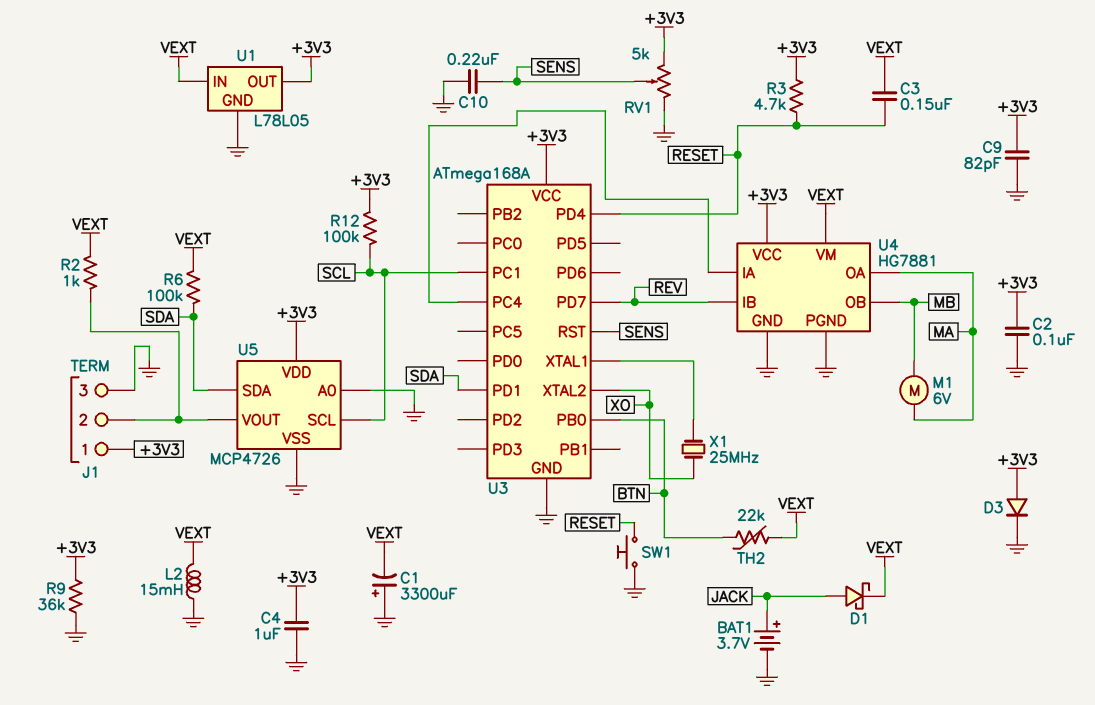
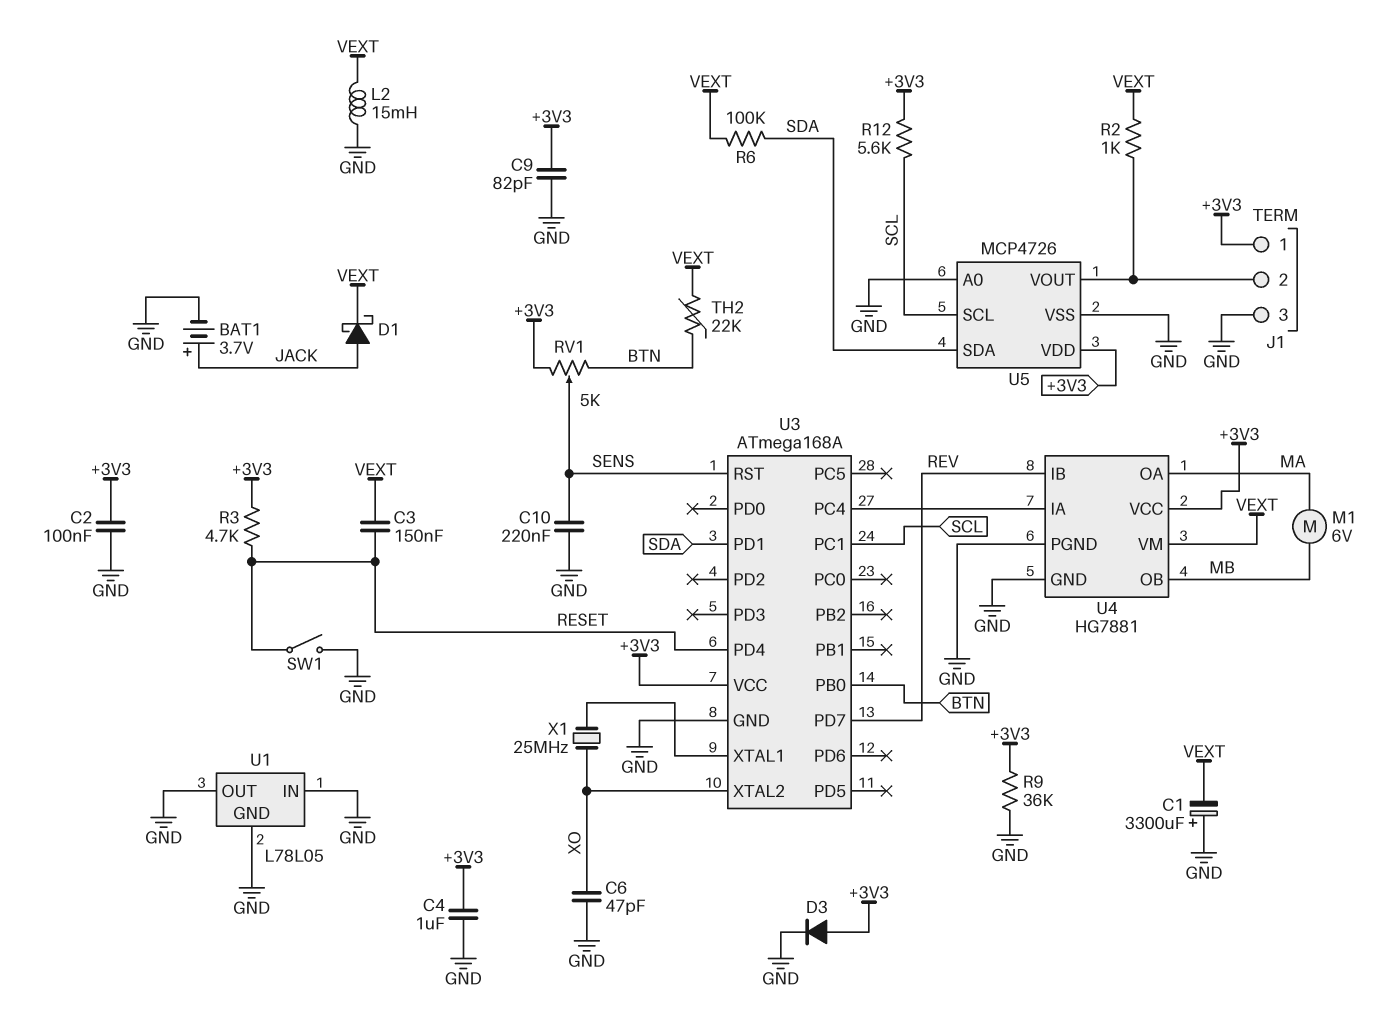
C6: none -> 47pF (GND, XO)
R12: 100k (+3V3, SCL) -> 5.6k (+3V3, SCL)
RV1: 5k (+3V3, GND, wiper SENS) -> 5k (+3V3, BTN, wiper SENS)
SW1: button (GND, RESET) -> switch (GND, RESET)
U1 pin IN: VEXT -> GND
U1 pin OUT: +3V3 -> GND

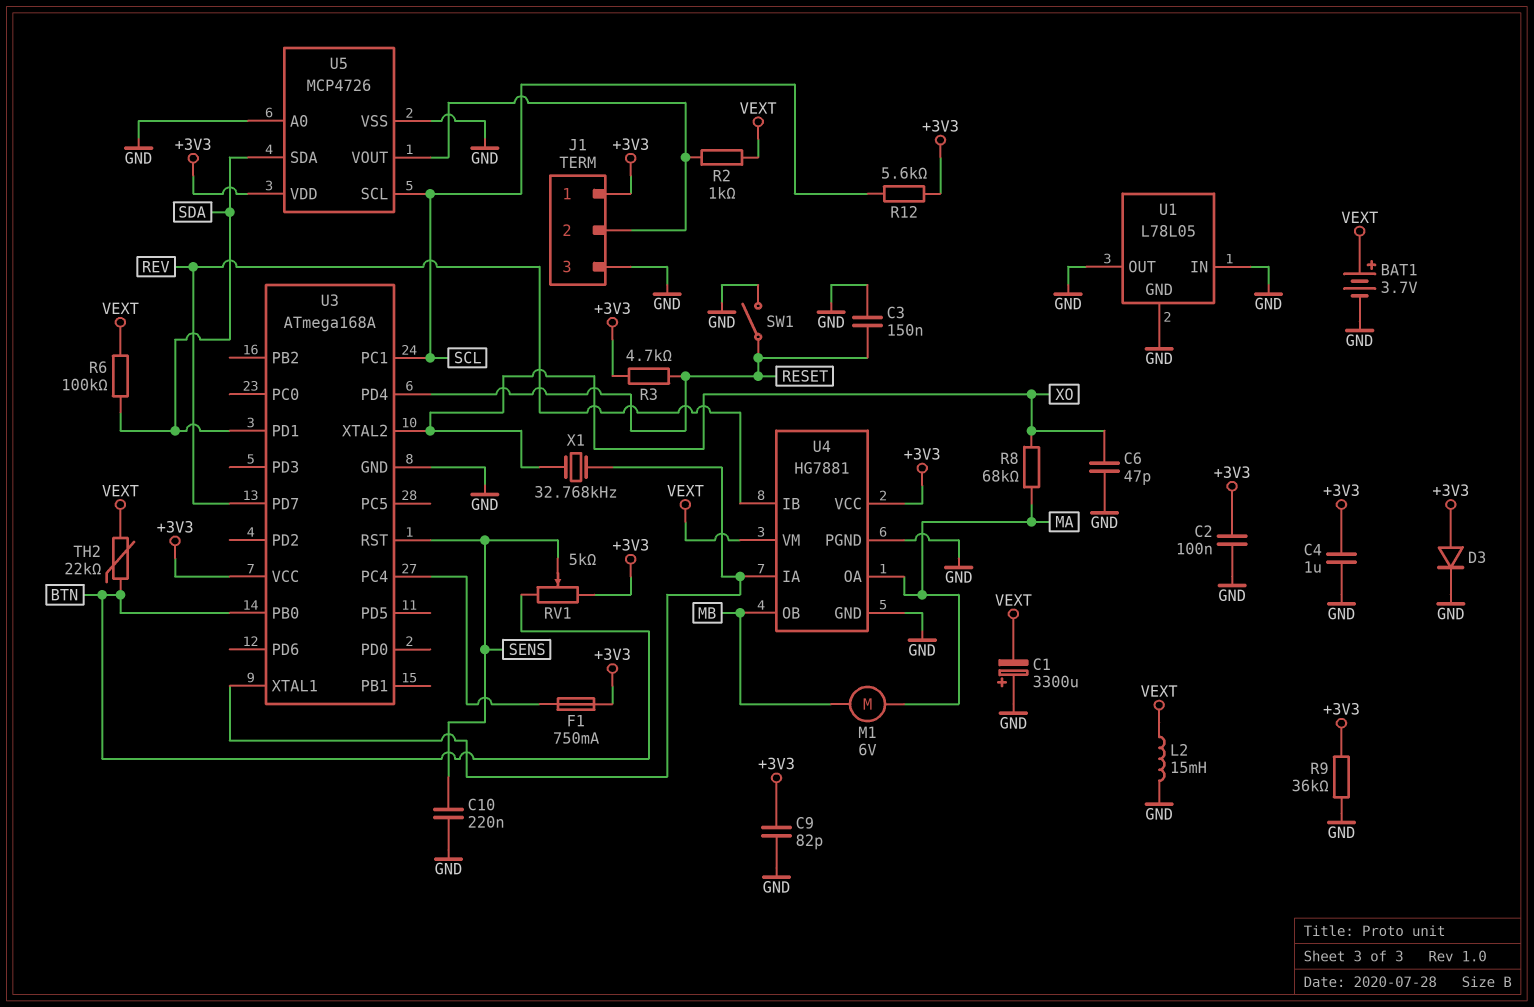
BAT1: 3.7V (plus JACK, minus GND) -> 3.7V (plus VEXT, minus GND)
C3: 150nF (RESET, VEXT) -> 150nF (GND, RESET)
D1: schottky (A JACK, K VEXT) -> none
F1: none -> 750mA (+3V3, U3/PC4)
R8: none -> 68k (MA, XO)
U4 pin IA: U3/PC4 -> U3/XTAL1
X1: 25MHz (U3/XTAL1, XO) -> 32.768kHz (U3/XTAL1, XO)

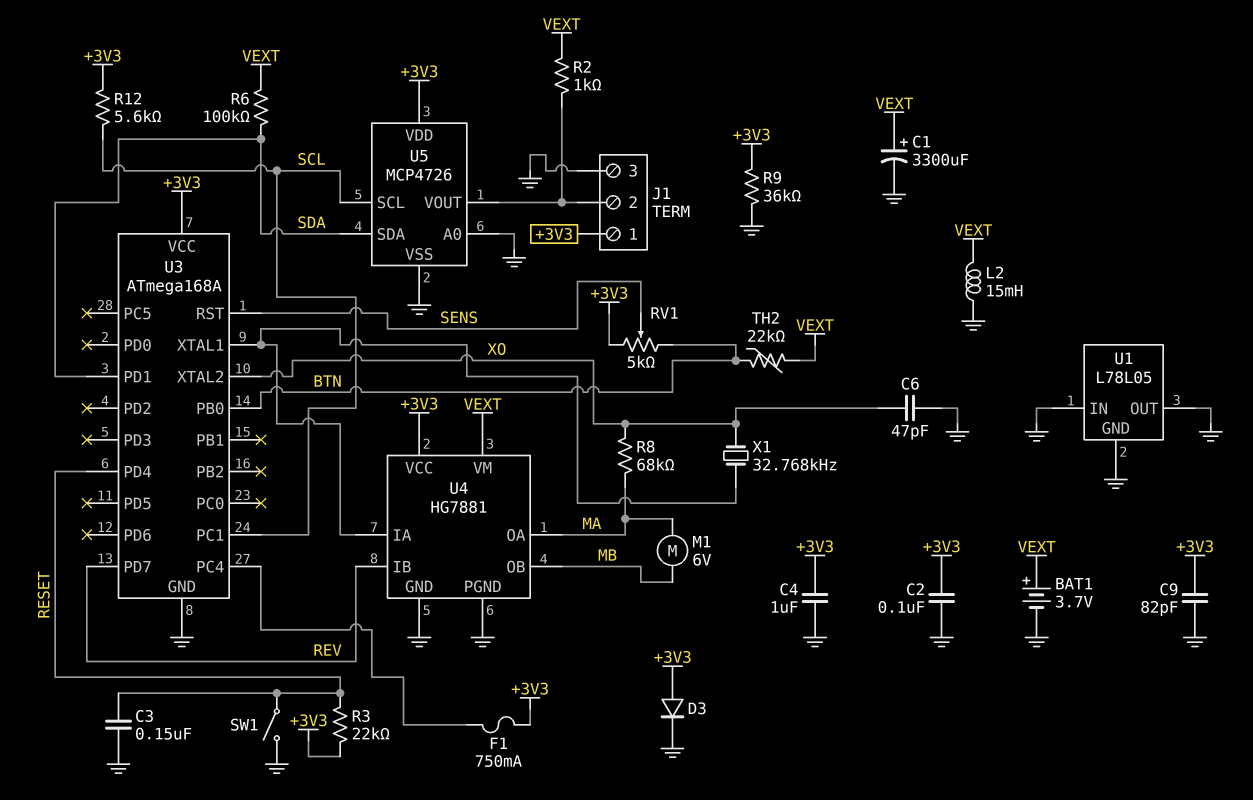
C1: 3300uF (plus GND, minus VEXT) -> 3300uF (plus VEXT, minus GND)
C10: 220nF (GND, SENS) -> none
R3: 4.7k (+3V3, RESET) -> 22k (+3V3, RESET)

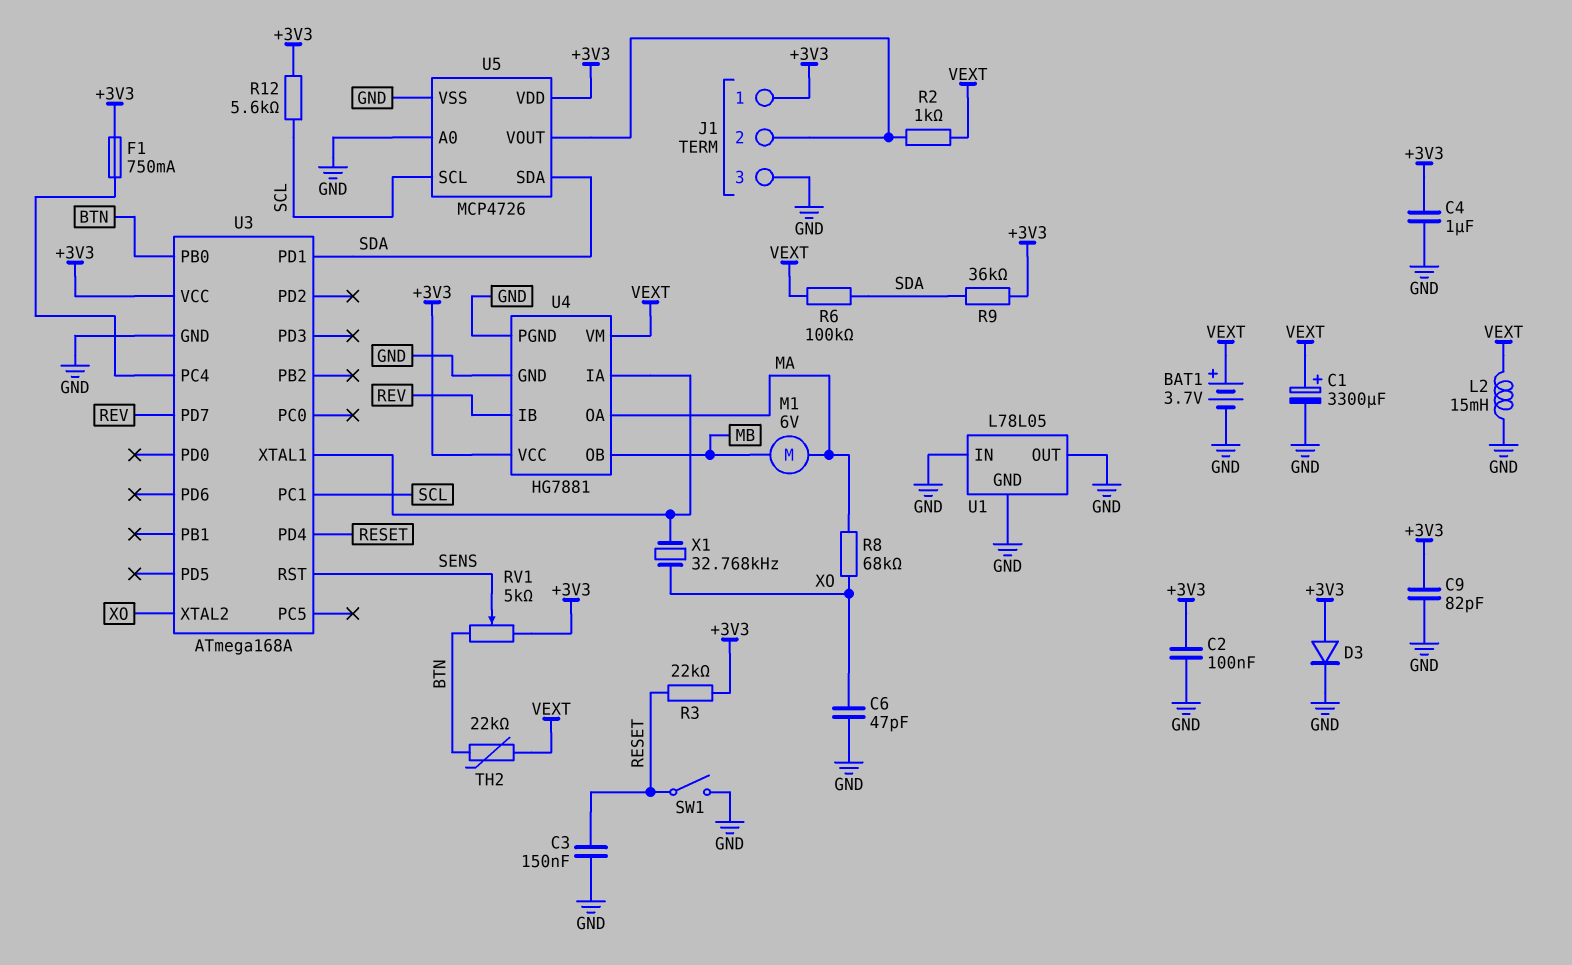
R9: 36k (+3V3, GND) -> 36k (+3V3, SDA)

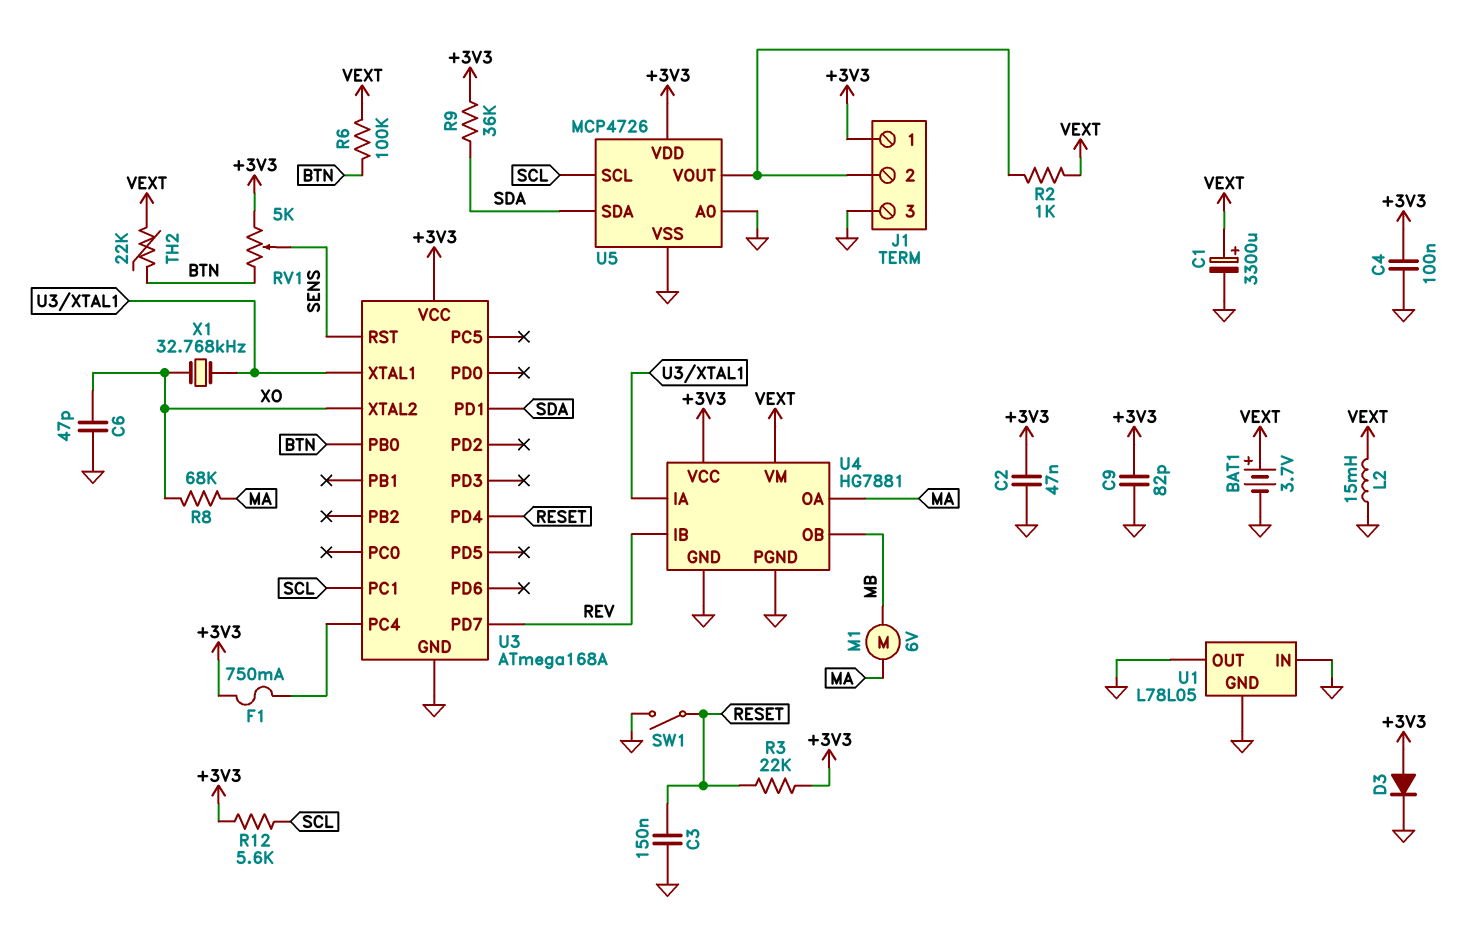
C2: 100nF (+3V3, GND) -> 47nF (+3V3, GND)
C4: 1uF (+3V3, GND) -> 100nF (+3V3, GND)
R6: 100k (SDA, VEXT) -> 100k (BTN, VEXT)

